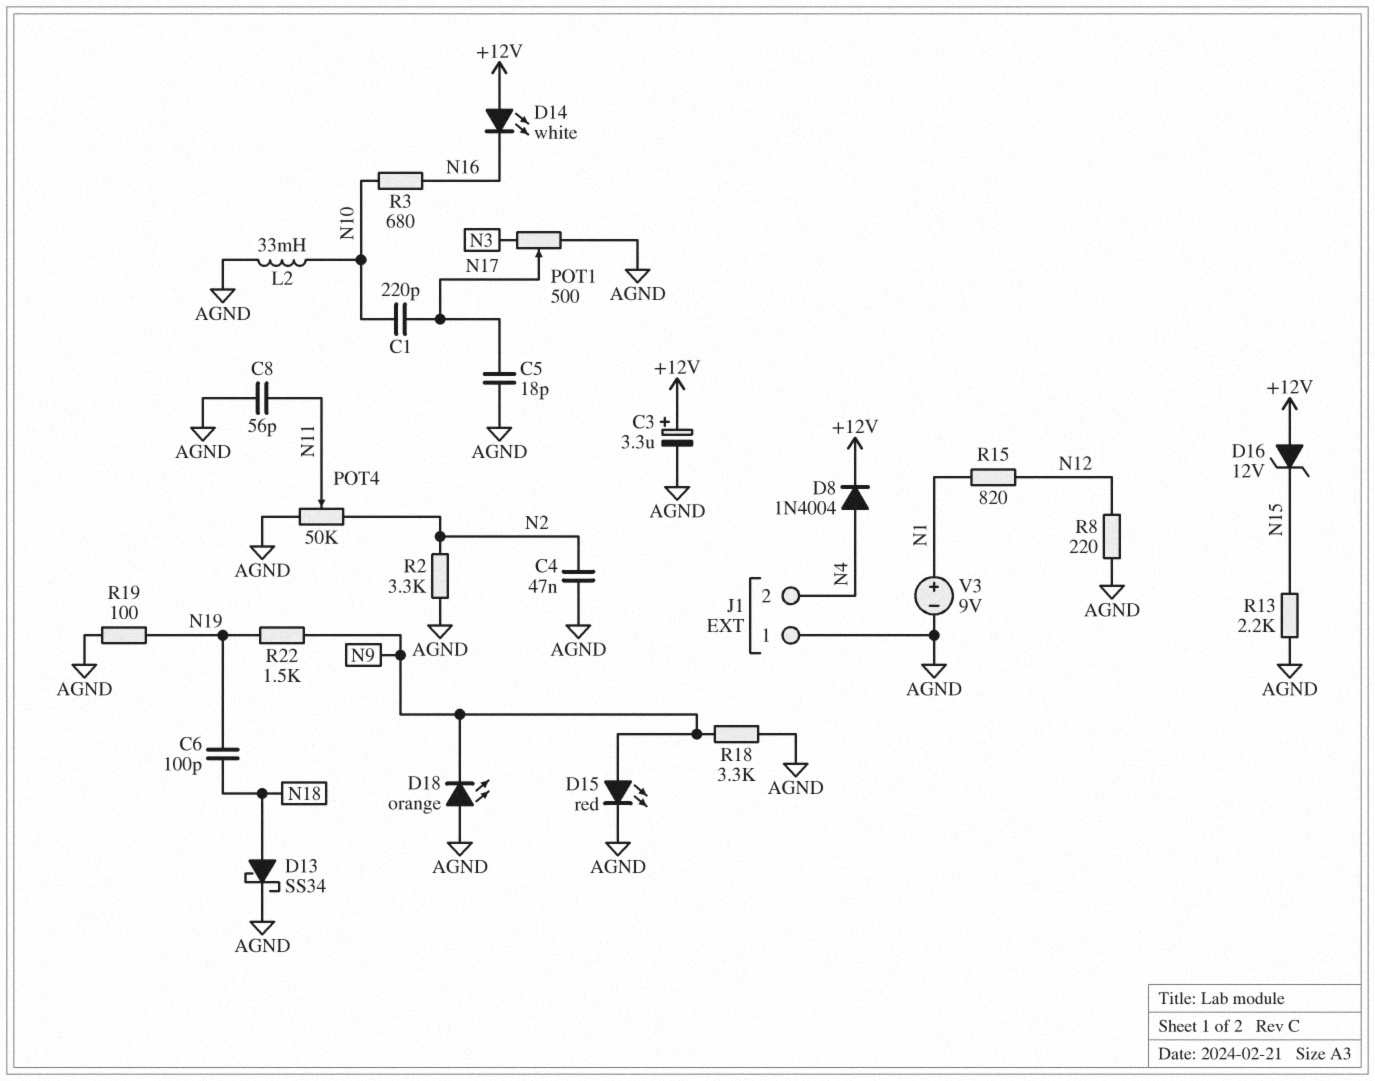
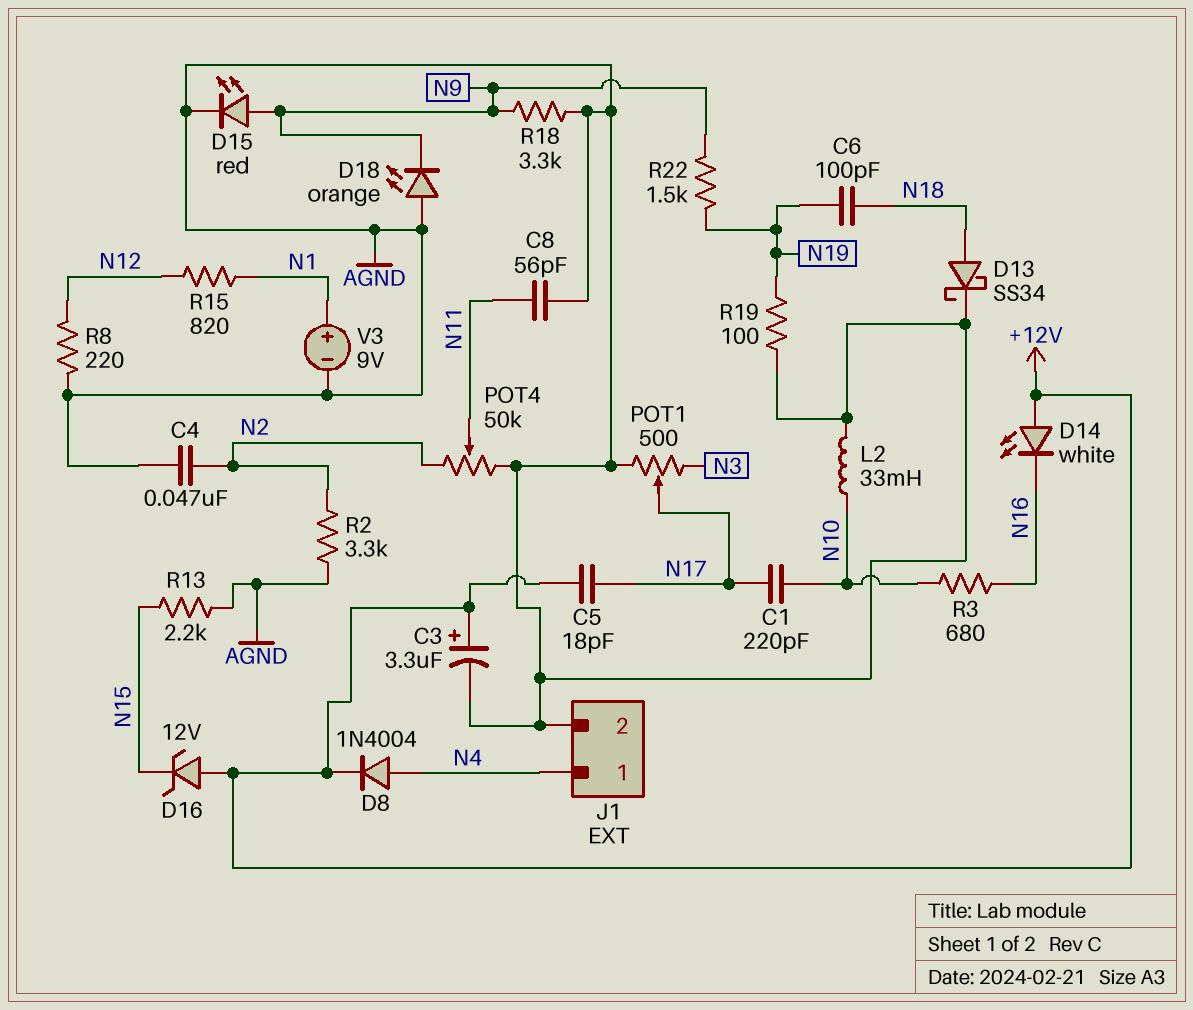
C5: 18pF (AGND, N17) -> 18pF (+12V, N17)
J1 pin 1: AGND -> N4
J1 pin 2: N4 -> AGND

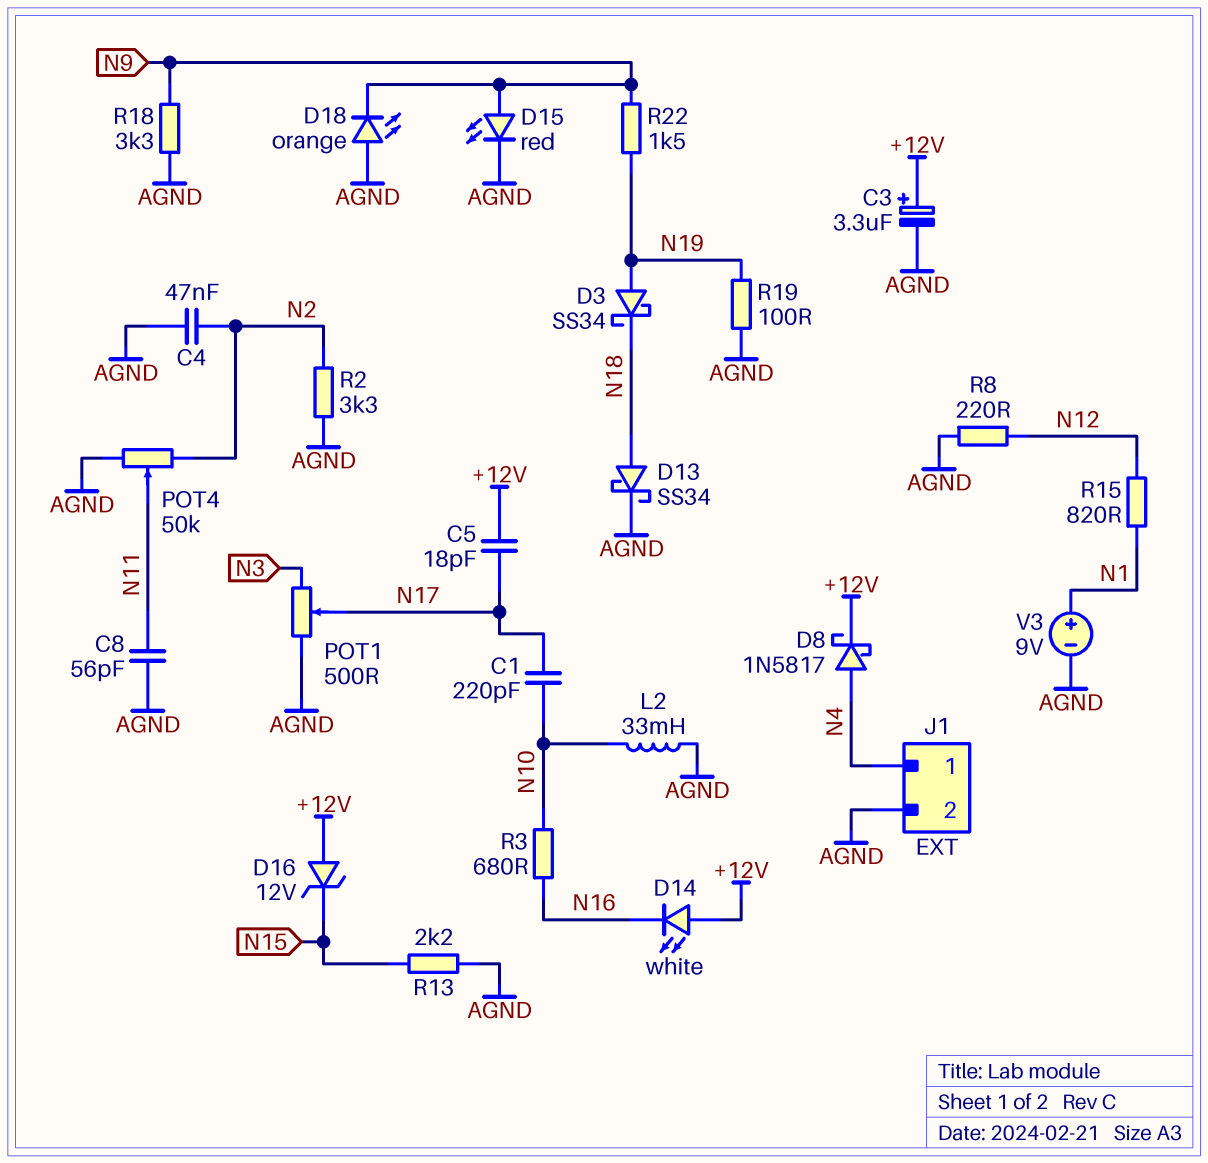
C6: 100pF (N18, N19) -> none
D3: none -> schottky SS34 (A N19, K N18)
D8: diode 1N4004 (A N4, K +12V) -> schottky 1N5817 (A N4, K +12V)

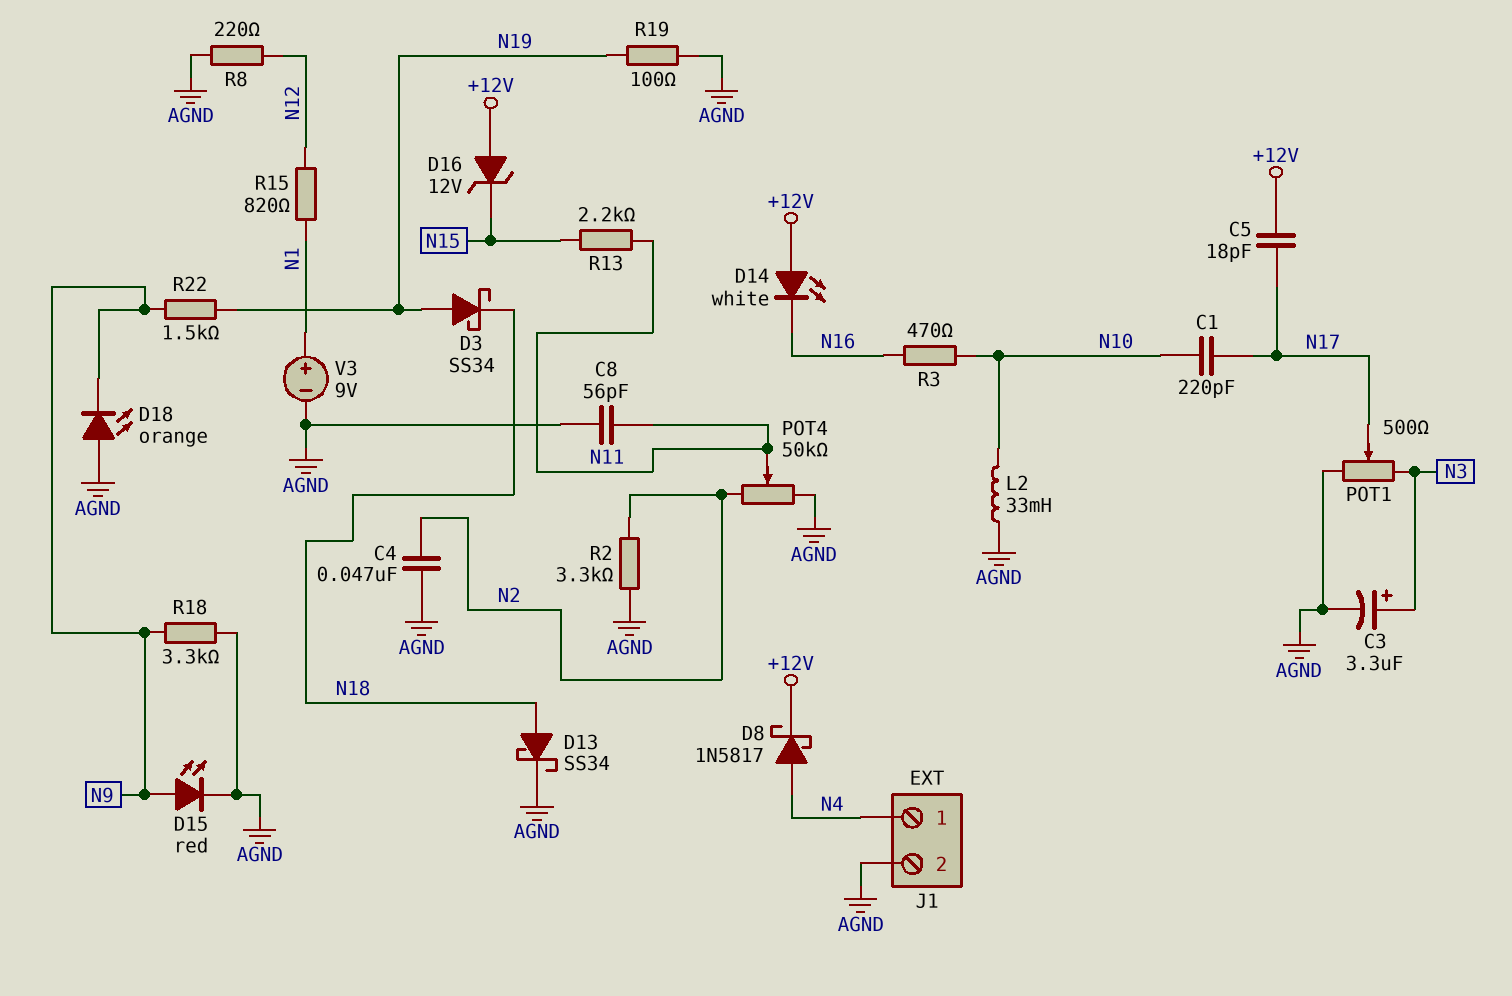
C3: 3.3uF (plus +12V, minus AGND) -> 3.3uF (plus N3, minus AGND)
R3: 680 (N10, N16) -> 470 (N10, N16)
R13: 2.2k (AGND, N15) -> 2.2k (N11, N15)

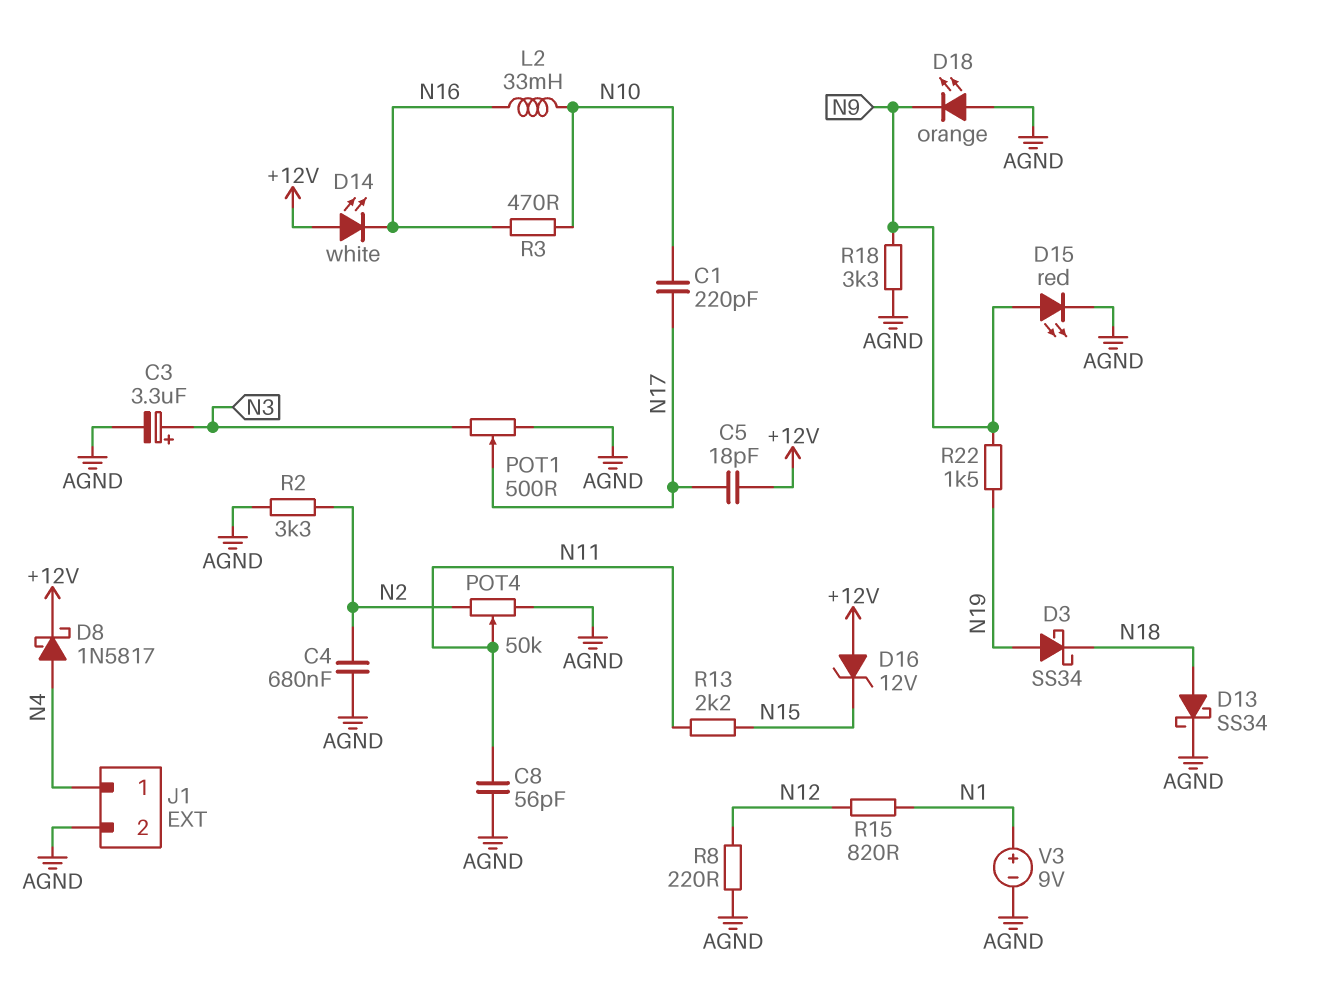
C4: 47nF (AGND, N2) -> 680nF (AGND, N2)
L2: 33mH (AGND, N10) -> 33mH (N10, N16)
R19: 100 (AGND, N19) -> none

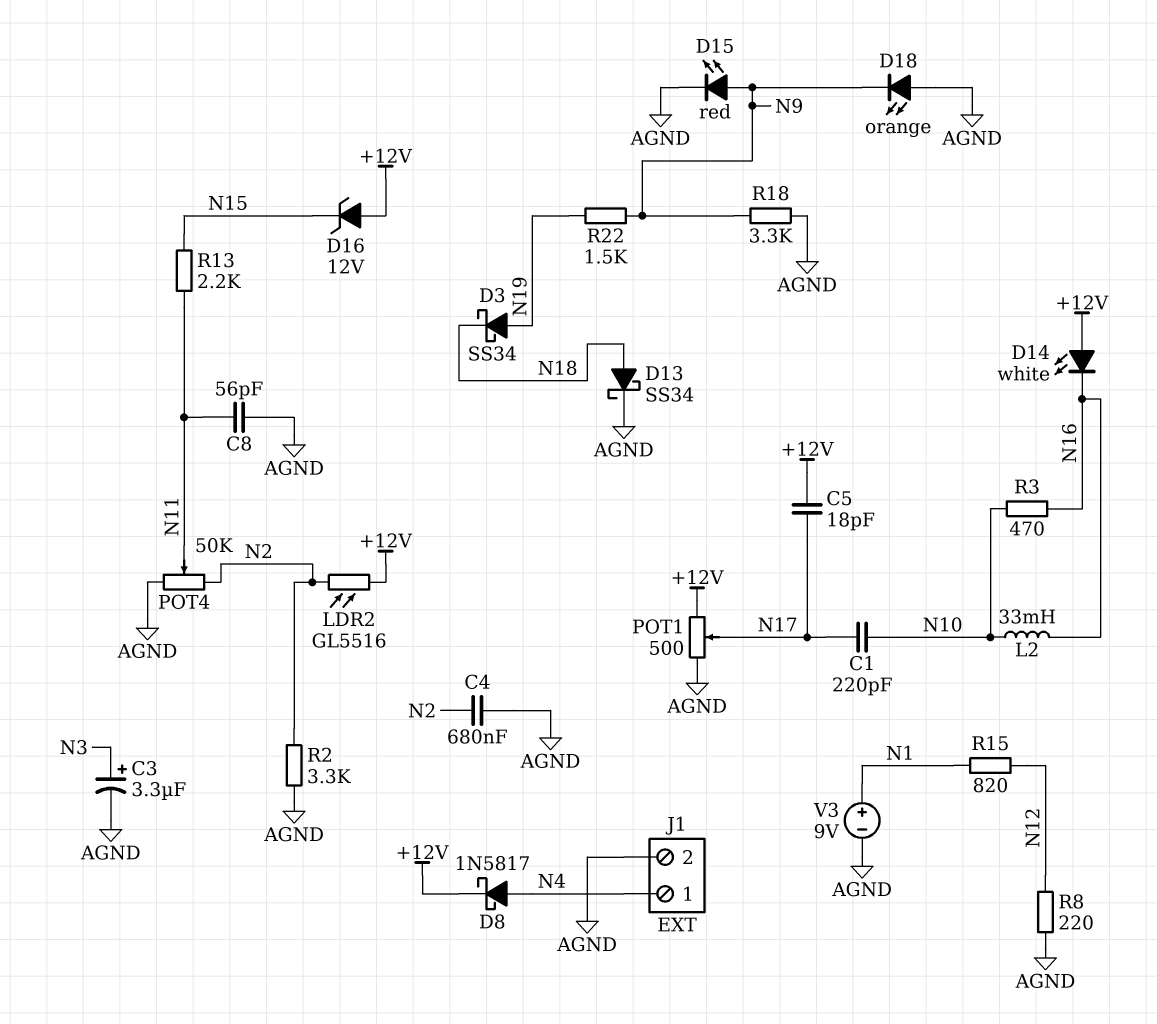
LDR2: none -> GL5516 (+12V, N2)
POT1: 500 (AGND, N3, wiper N17) -> 500 (+12V, AGND, wiper N17)

